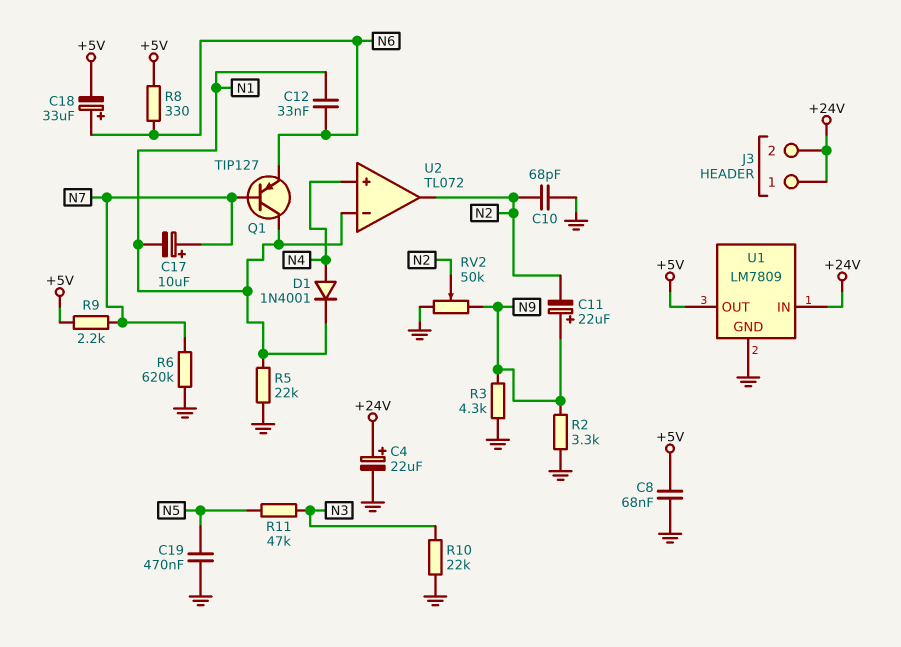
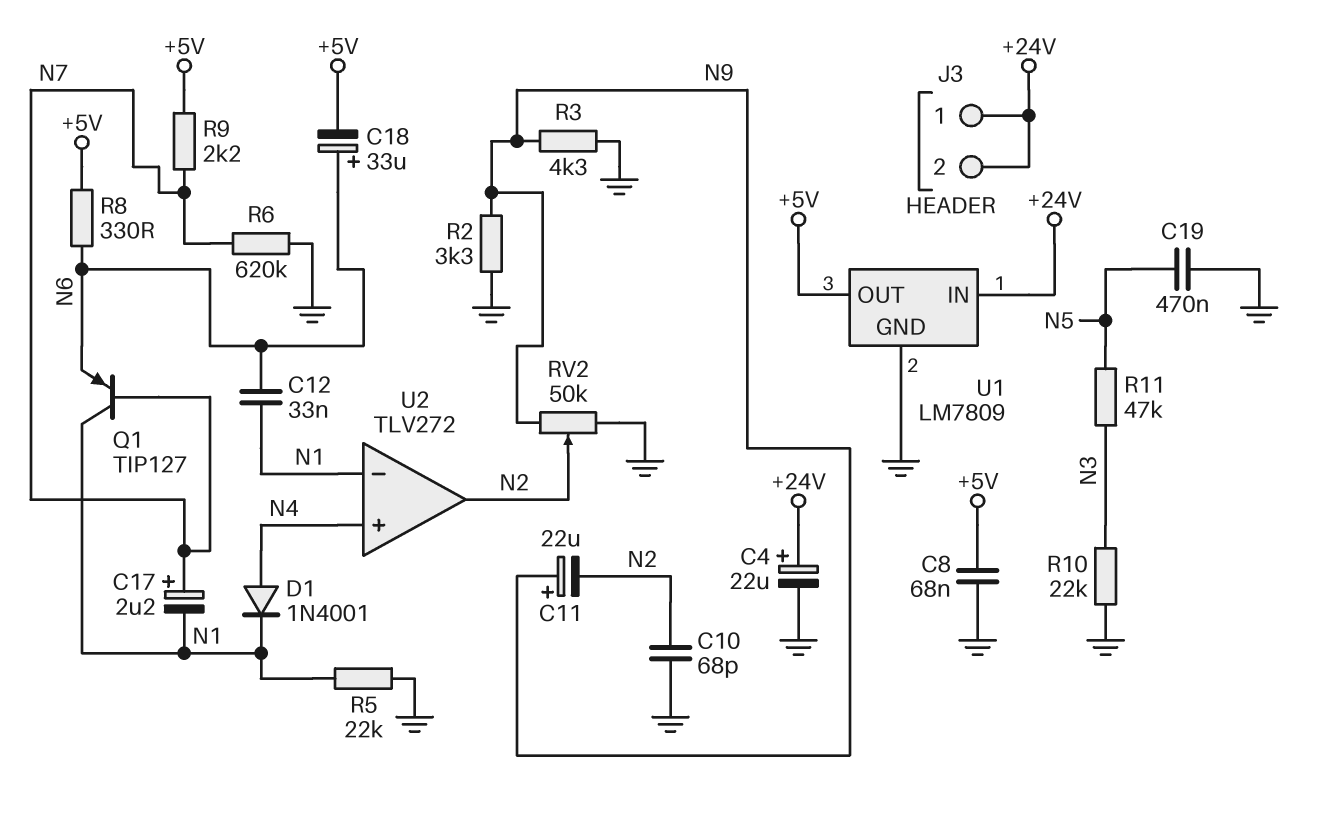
C17: 10uF (plus N7, minus N1) -> 2.2uF (plus N7, minus N1)
U2: TL072 -> TLV272

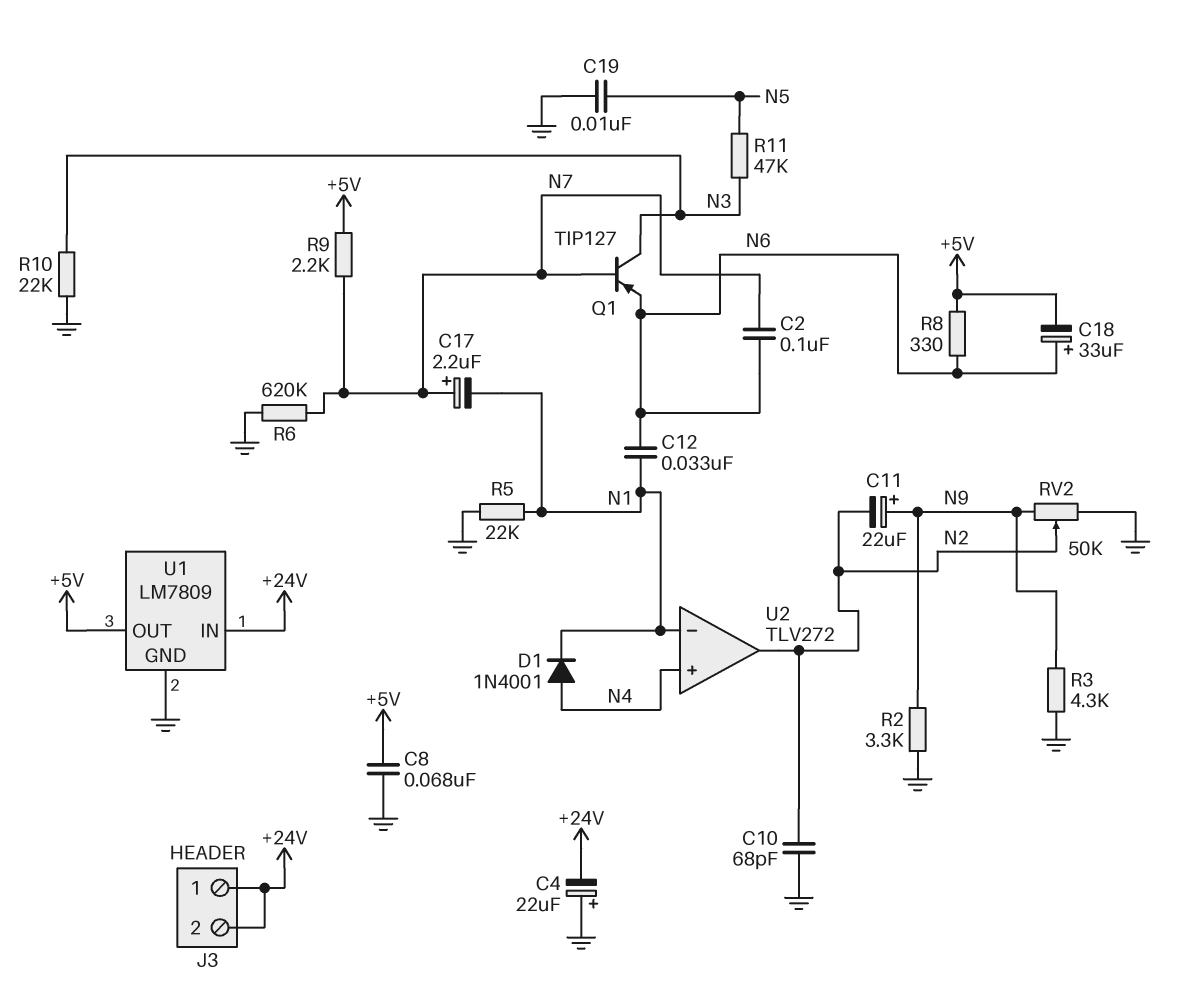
C2: none -> 100nF (N6, N7)
C4: 22uF (plus +24V, minus GND) -> 22uF (plus GND, minus +24V)
C19: 470nF (GND, N5) -> 10nF (GND, N5)
Q1: PNP TIP127 (B N7, C N1, E N6) -> PNP TIP127 (B N7, C N3, E N6)

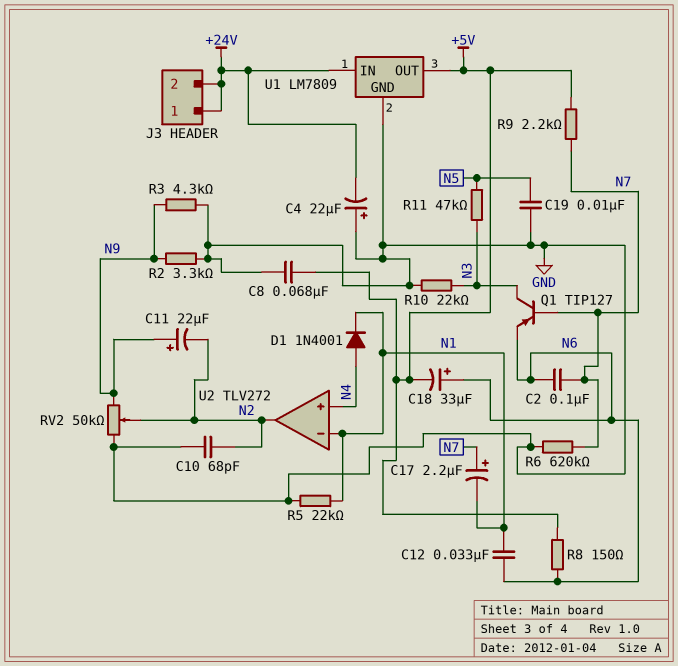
R8: 330 (+5V, N6) -> 150 (+5V, N6)

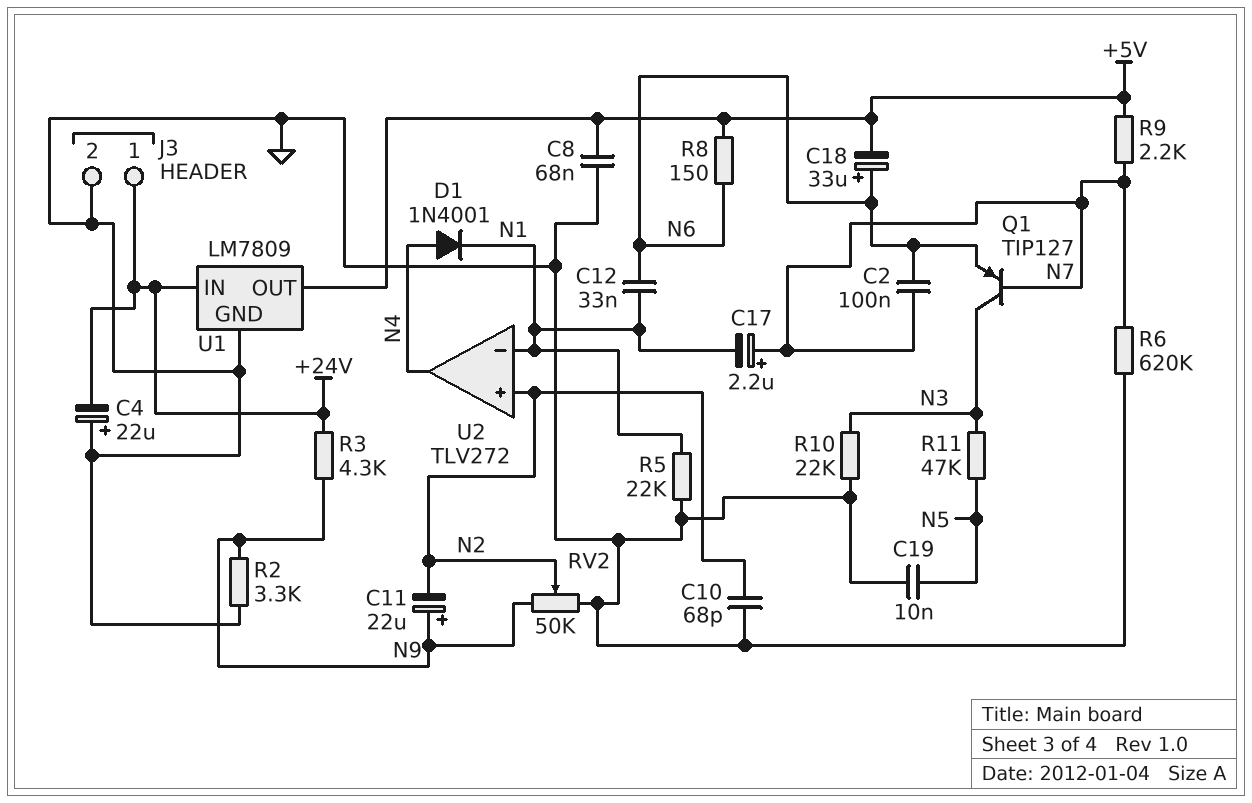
J3 pin 2: +24V -> GND
R3: 4.3k (GND, N9) -> 4.3k (+24V, N9)
U2 pin in+: N4 -> N2
U2 pin out: N2 -> N4

